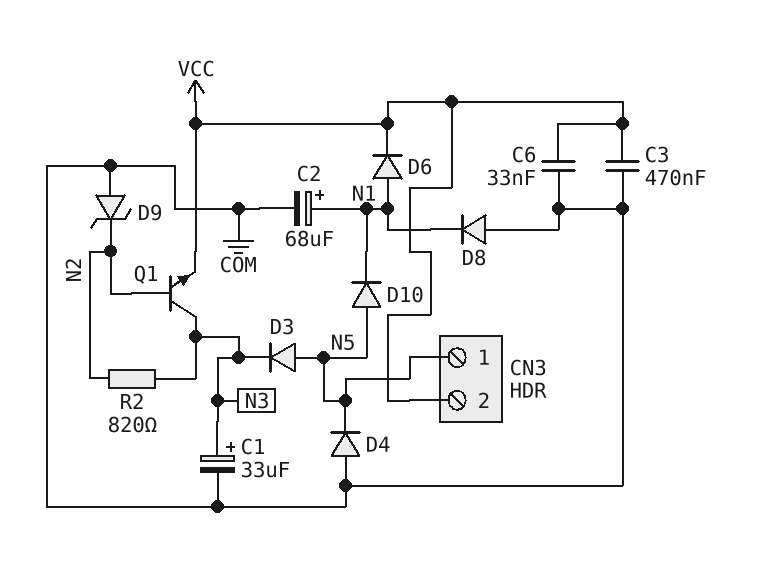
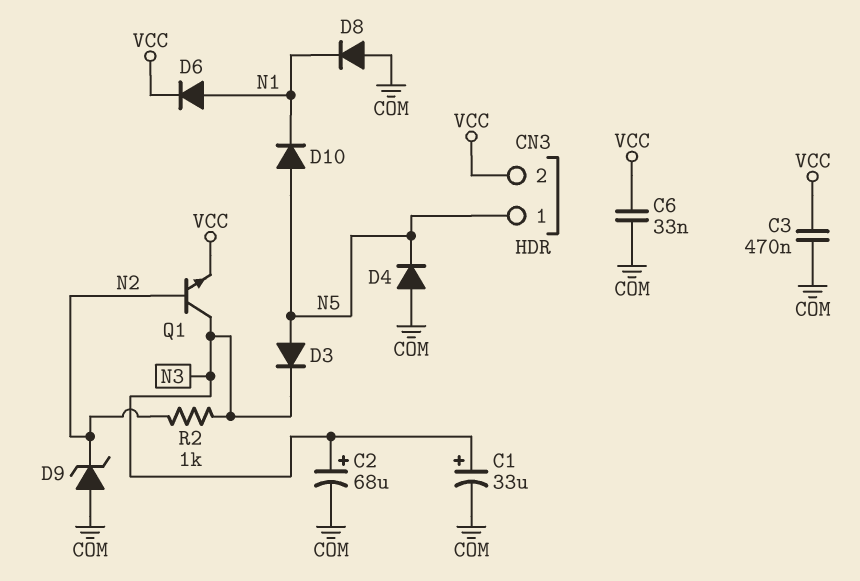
C2: 68uF (plus N1, minus COM) -> 68uF (plus N3, minus COM)
R2: 820 (N2, N3) -> 1k (N2, N3)

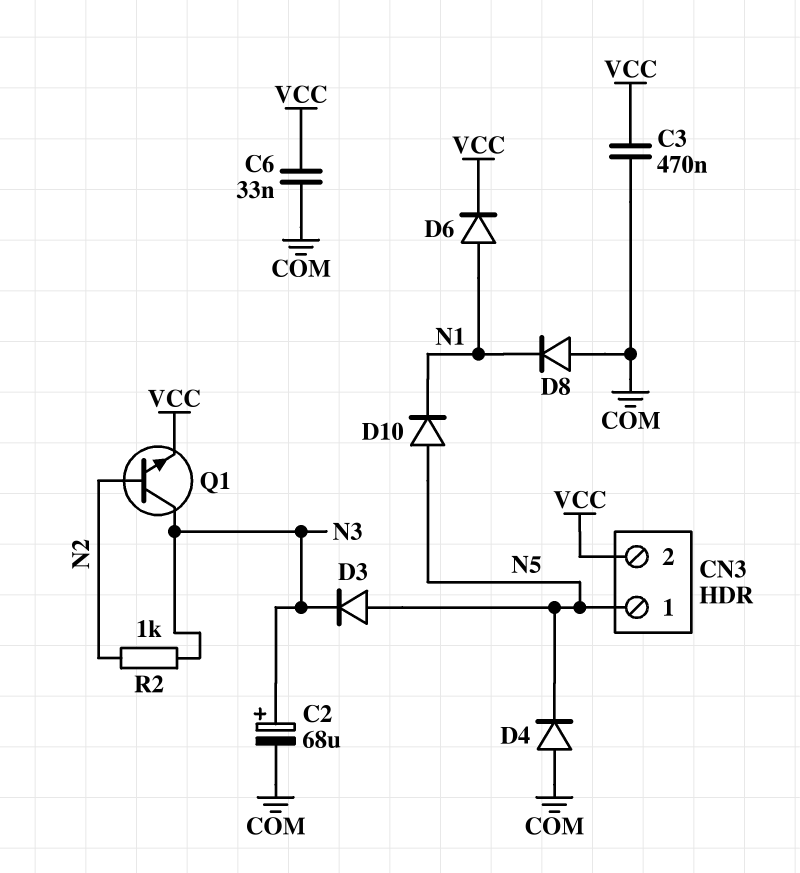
C1: 33uF (plus N3, minus COM) -> none
D9: zener (A COM, K N2) -> none

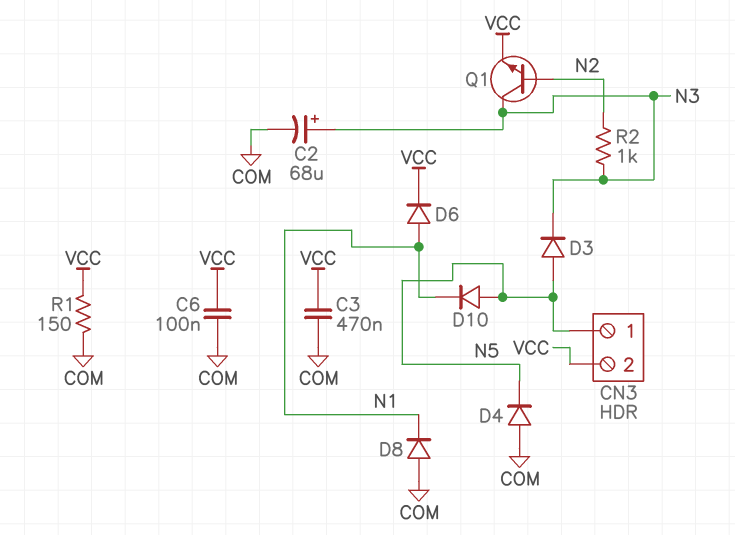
C6: 33nF (COM, VCC) -> 100nF (COM, VCC)
R1: none -> 150 (COM, VCC)

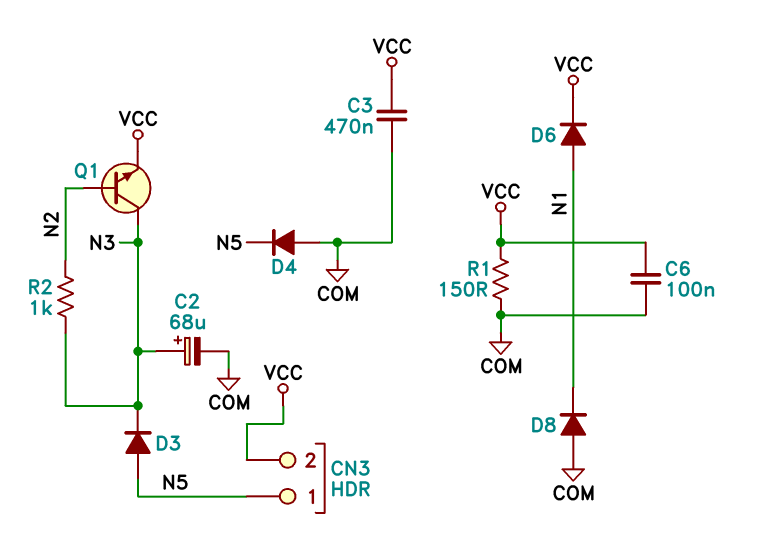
D10: diode (A N5, K N1) -> none

